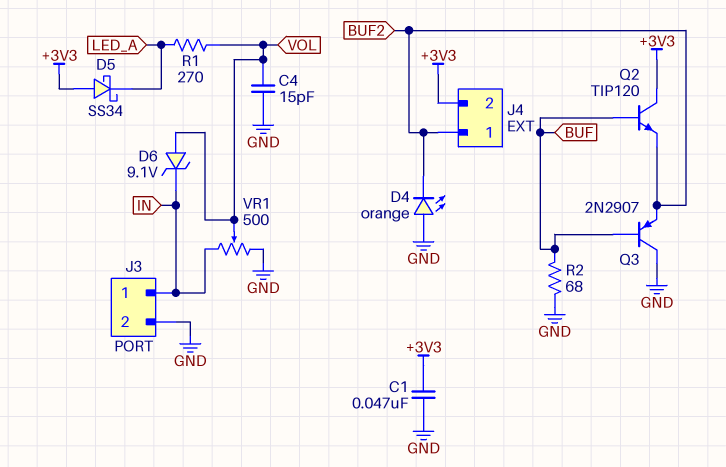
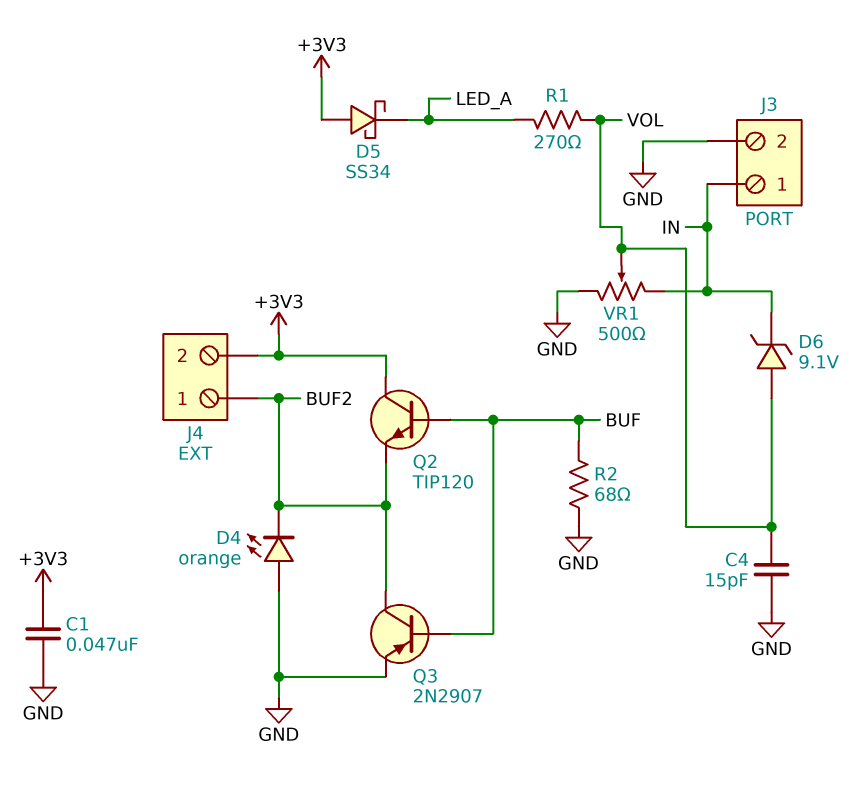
Q3: PNP 2N2907 (B BUF, C GND, E BUF2) -> PNP 2N2907 (B BUF, C BUF2, E GND)

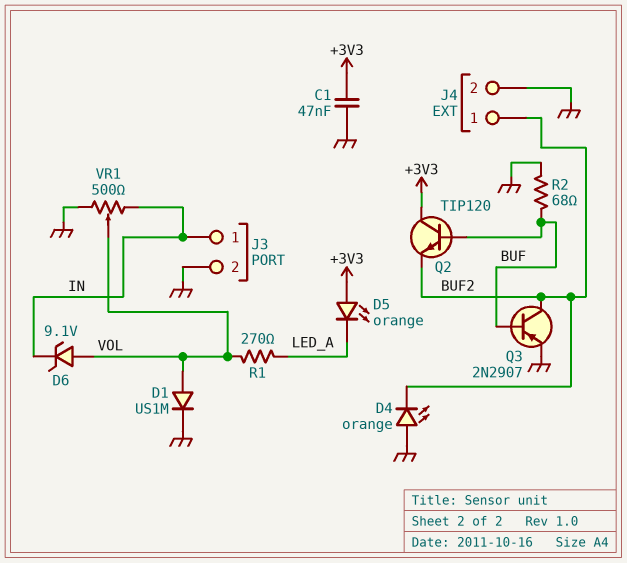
C4: 15pF (GND, VOL) -> none
D1: none -> diode US1M (A VOL, K GND)
D5: schottky SS34 (A +3V3, K LED_A) -> LED orange (A +3V3, K LED_A)
J4 pin 2: +3V3 -> GND

